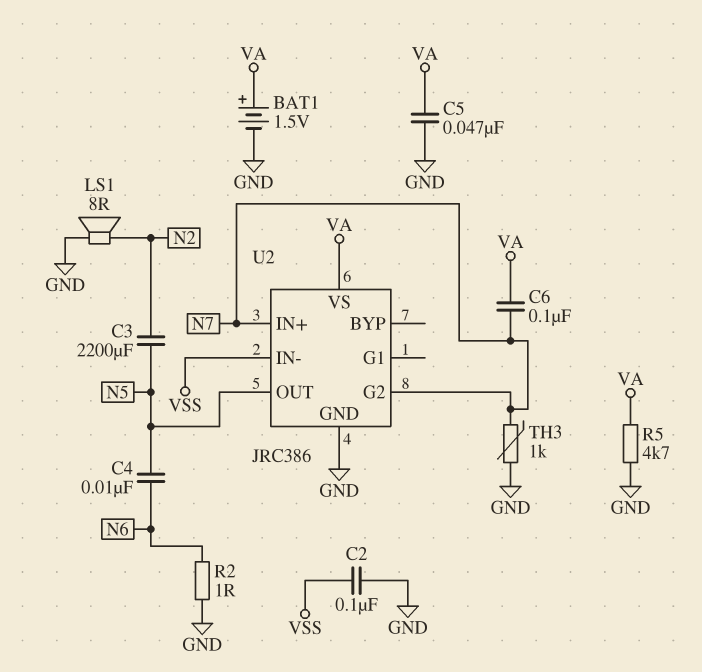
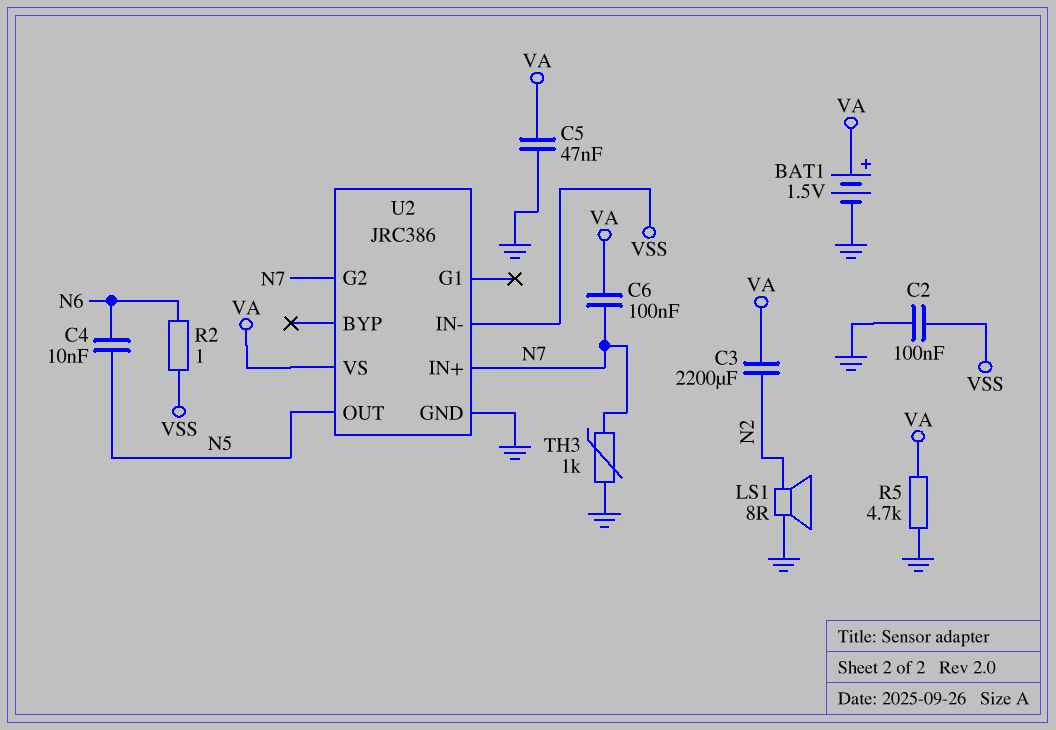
C3: 2200uF (N2, N5) -> 2200uF (N2, VA)
R2: 1 (GND, N6) -> 1 (N6, VSS)

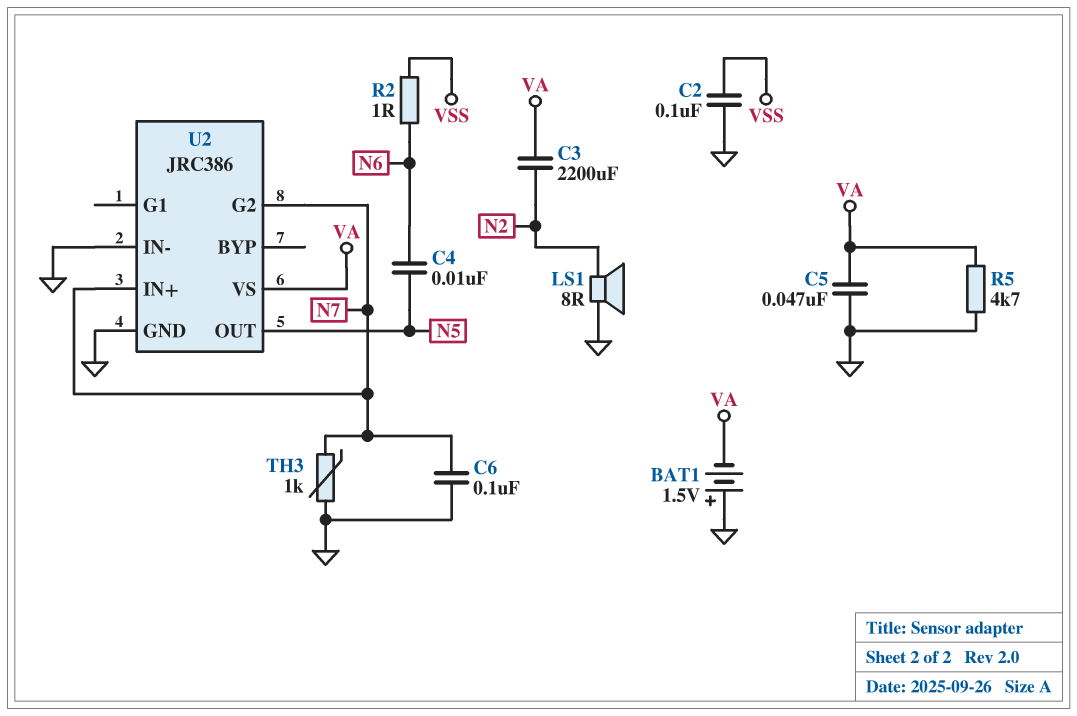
BAT1: 1.5V (plus VA, minus GND) -> 1.5V (plus GND, minus VA)
C6: 100nF (N7, VA) -> 100nF (GND, N7)
U2 pin IN-: VSS -> GND

